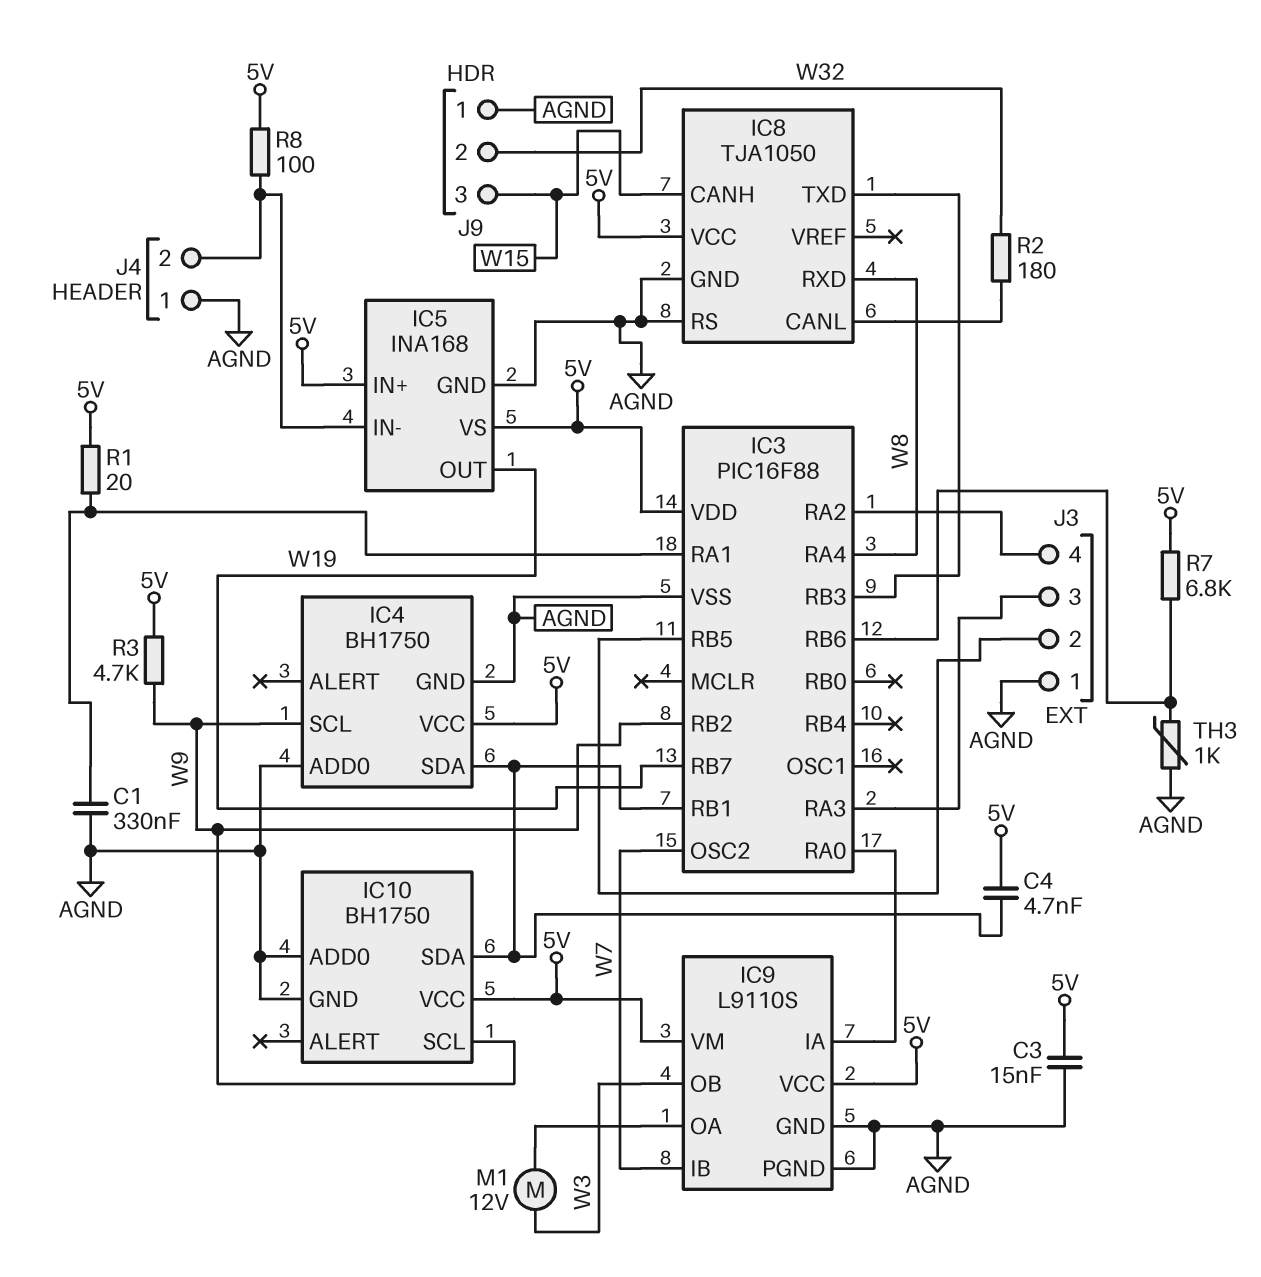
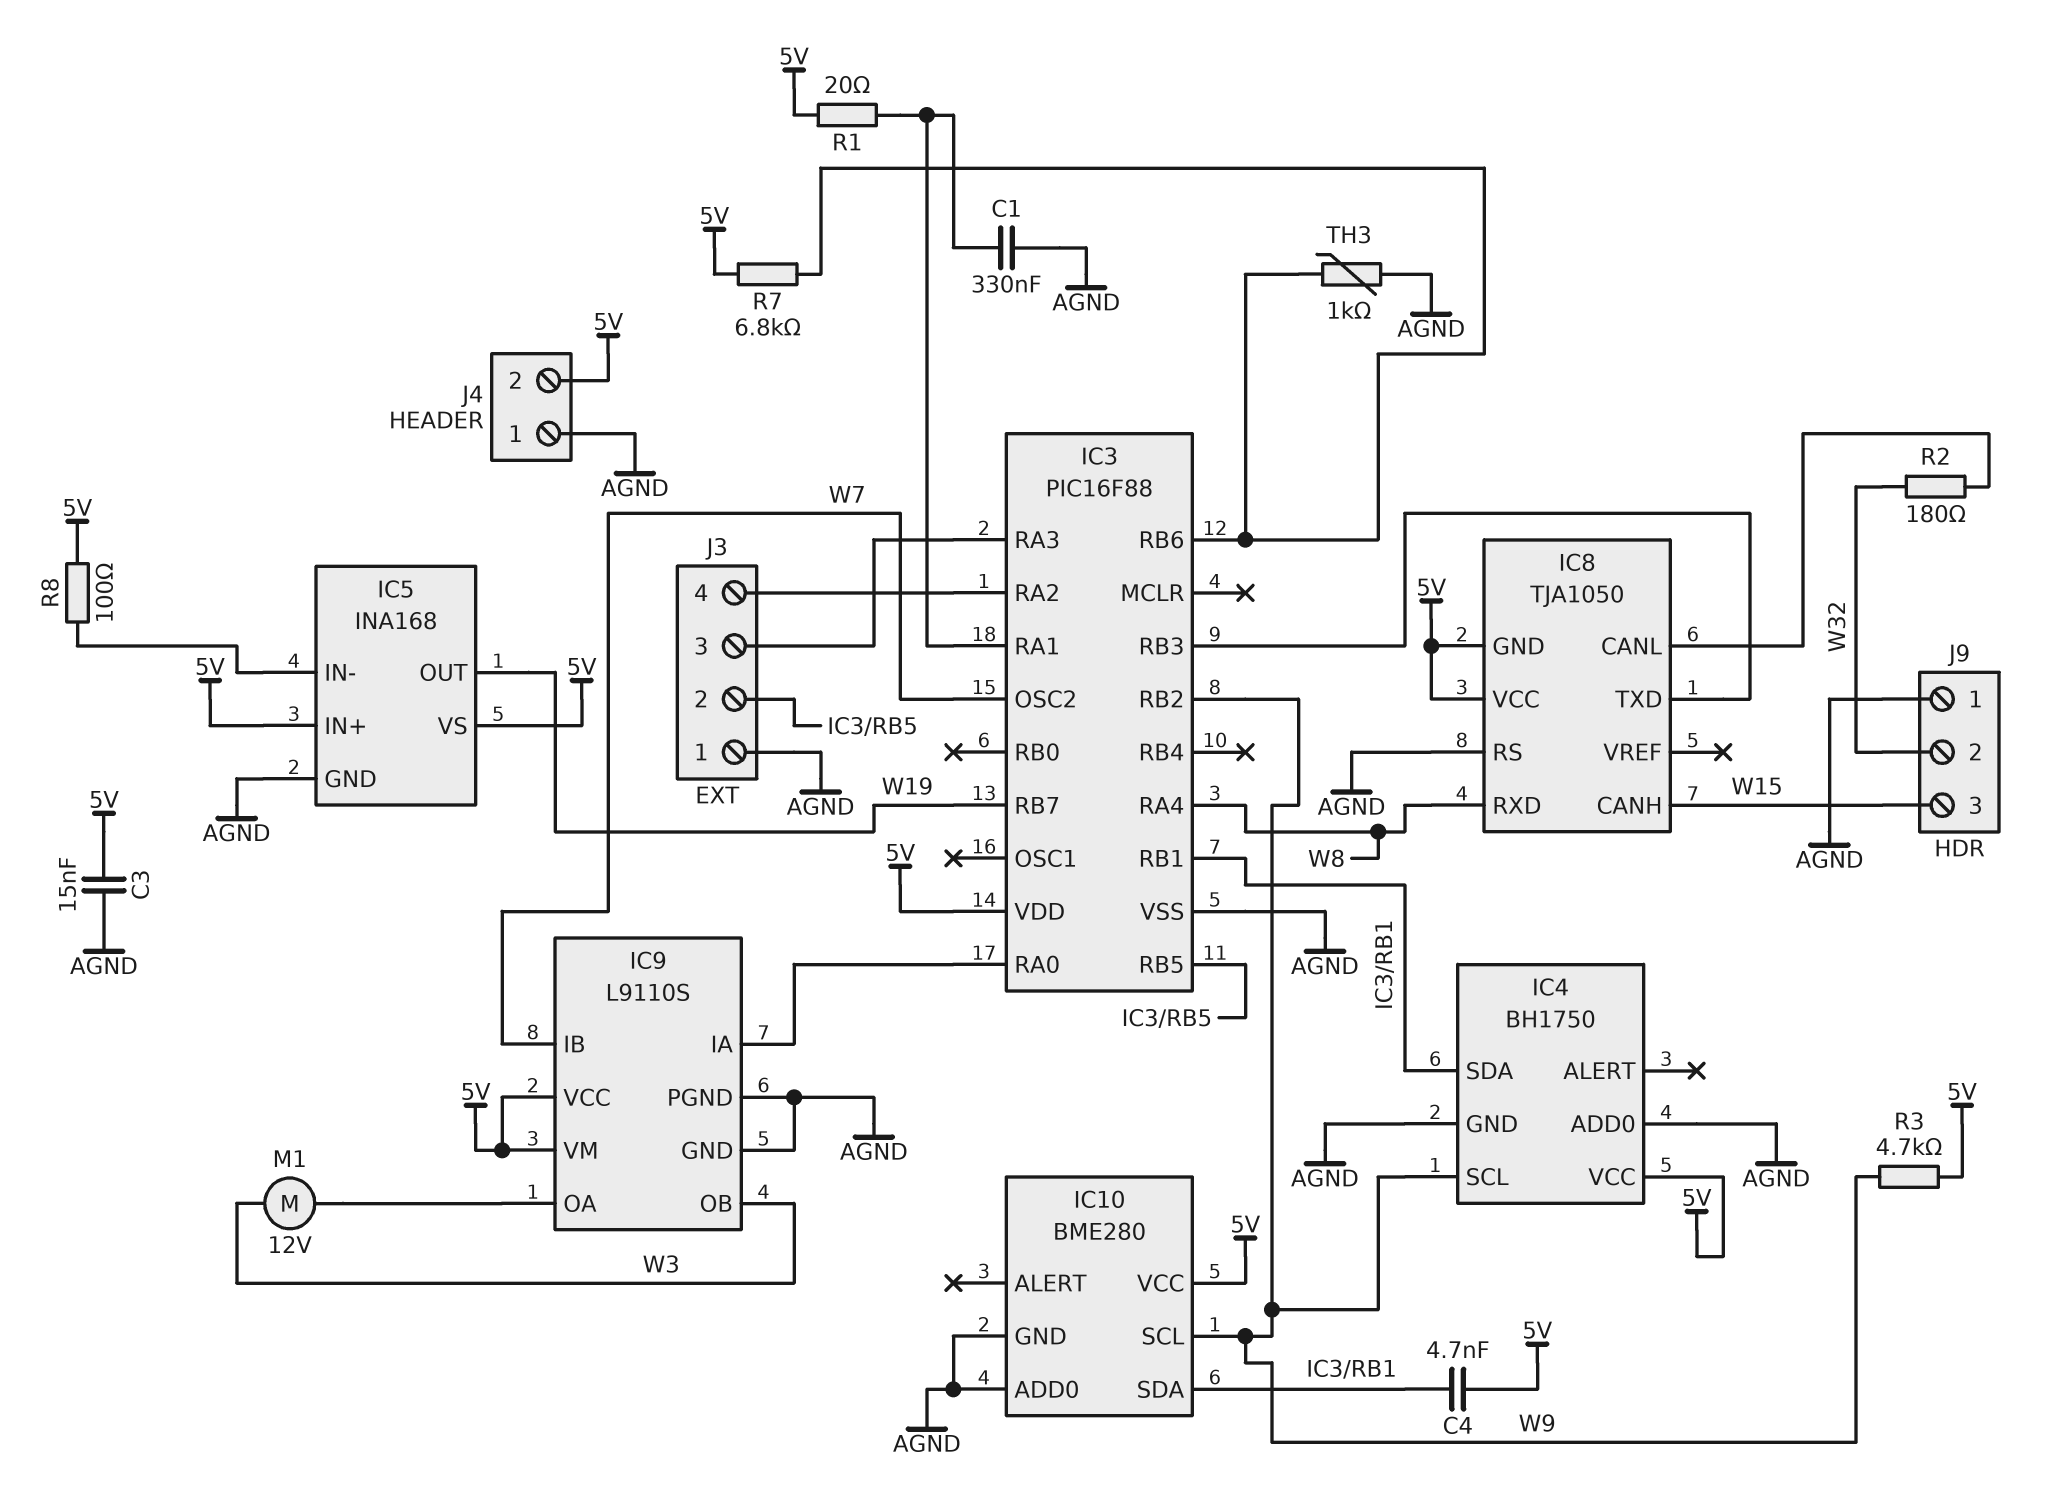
IC8 pin GND: AGND -> 5V
IC10: BH1750 -> BME280
J4 pin 2: IC5/IN- -> 5V

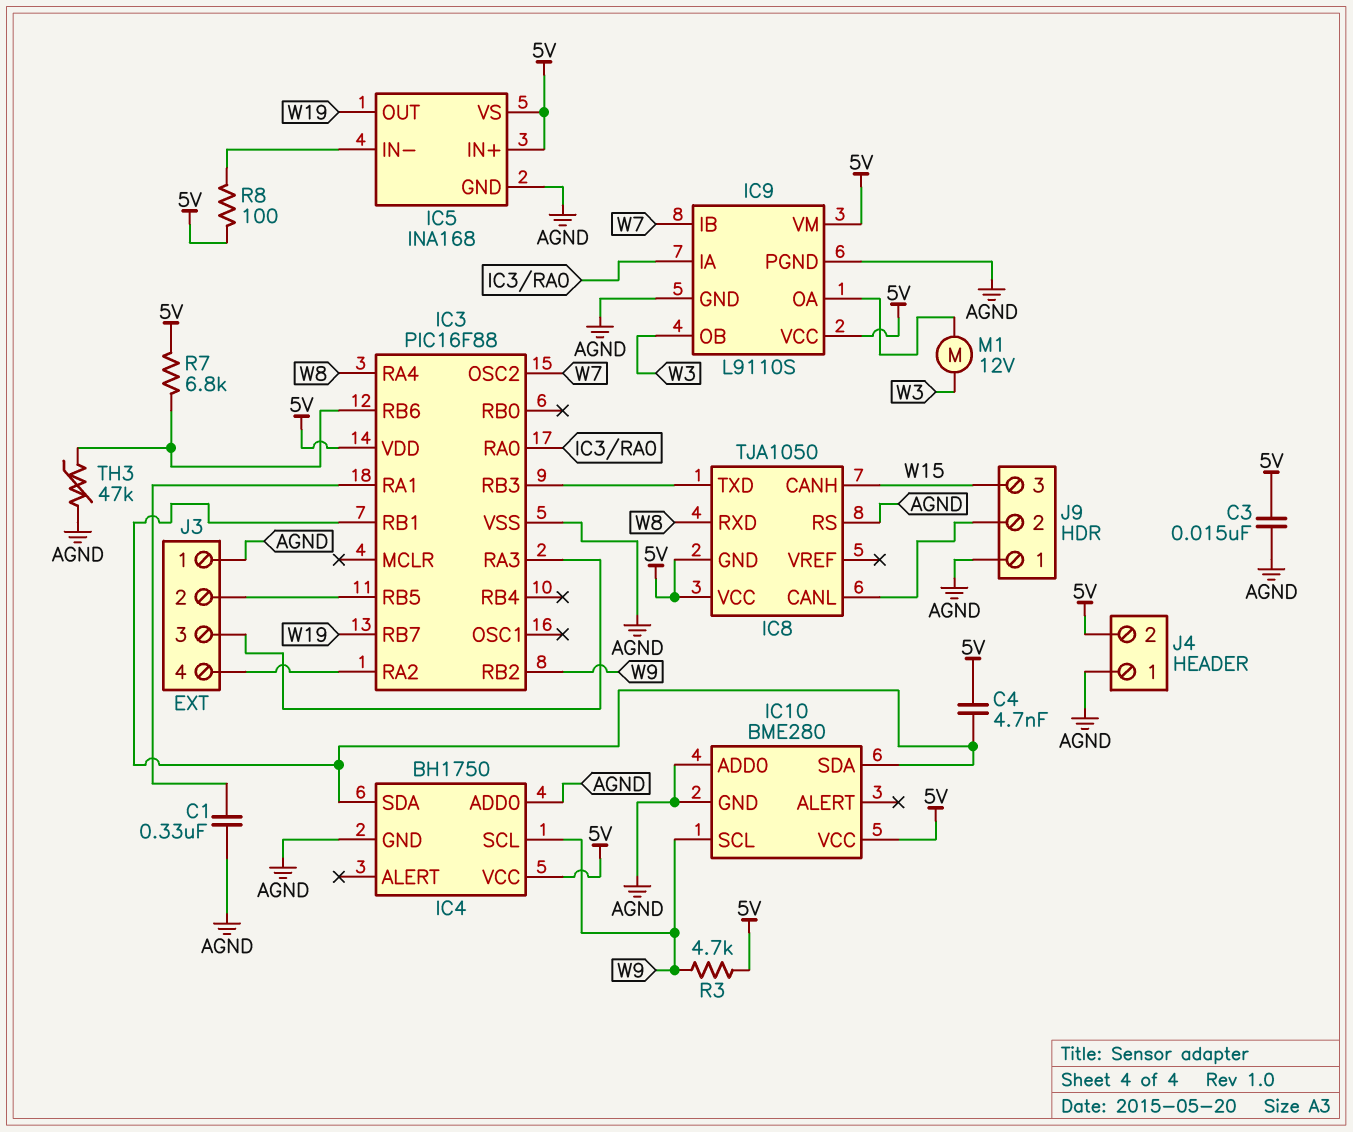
J9 pin 2: W32 -> IC8/CANL
R1: 20 (5V, IC3/RA1) -> none
R2: 180 (IC8/CANL, W32) -> none
TH3: 1k (AGND, IC3/RB6) -> 47k (AGND, IC3/RB6)

